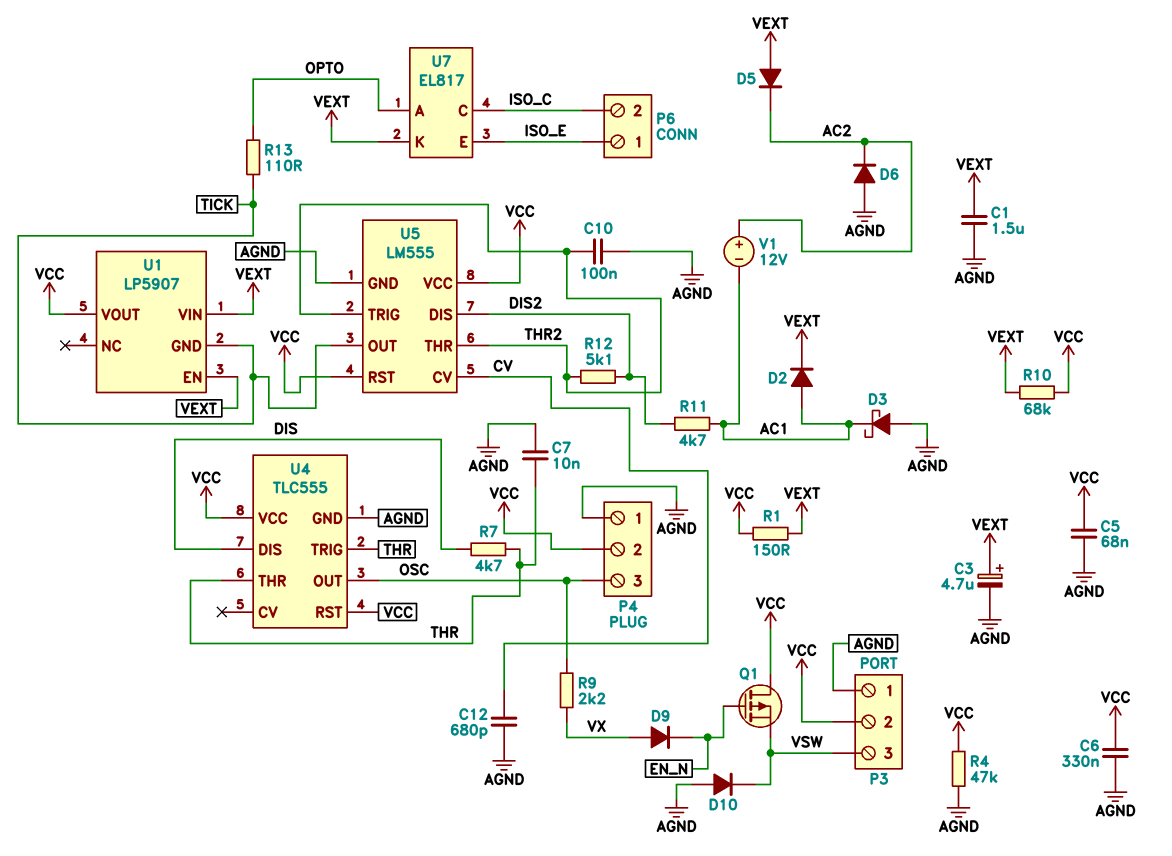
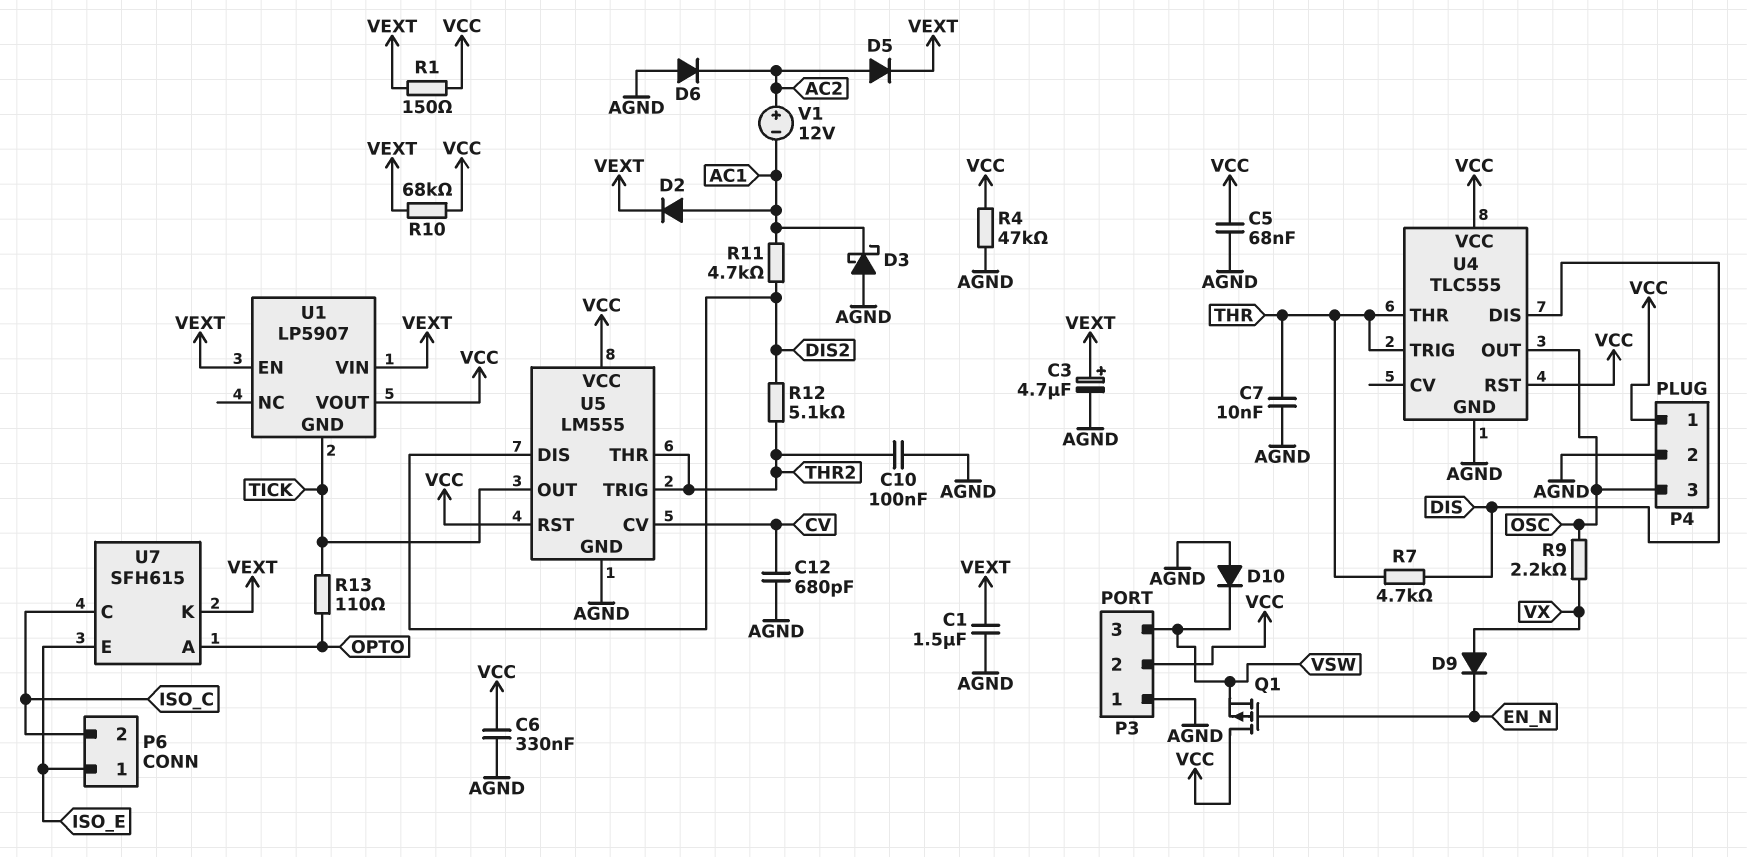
D5: diode (A VEXT, K AC2) -> diode (A AC2, K VEXT)
P4 pin 1: AGND -> VCC
P4 pin 2: VCC -> AGND
U7: EL817 -> SFH615

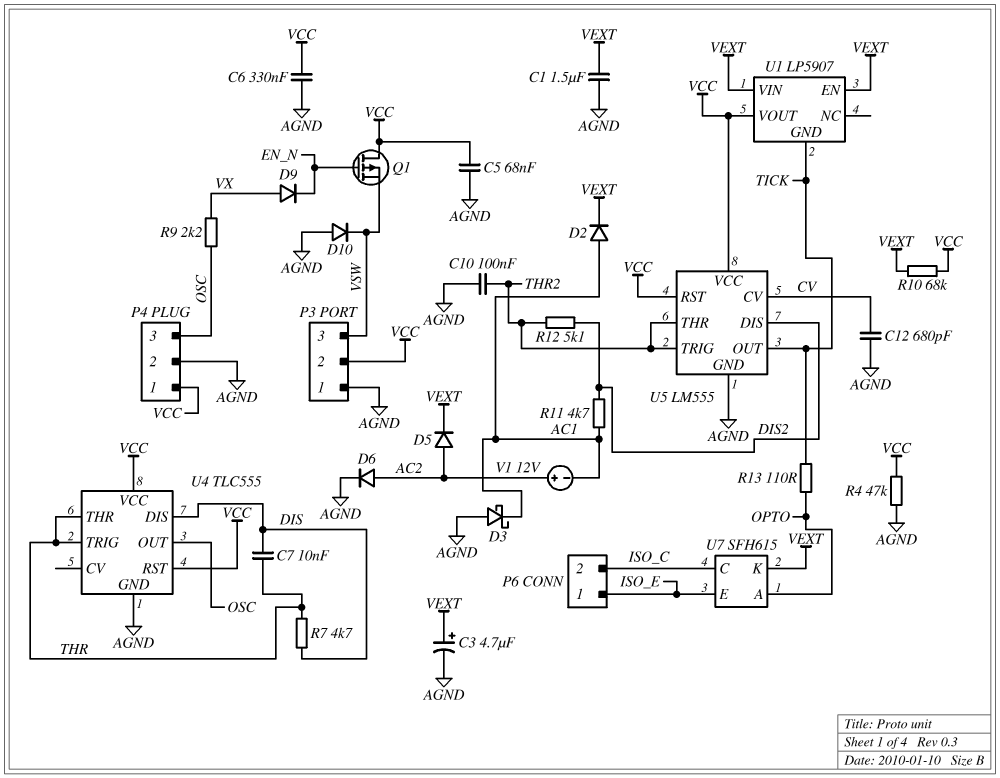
C7: 10nF (AGND, THR) -> 10nF (DIS, THR)
D6: diode (A AGND, K AC2) -> diode (A AC2, K AGND)
R1: 150 (VCC, VEXT) -> none

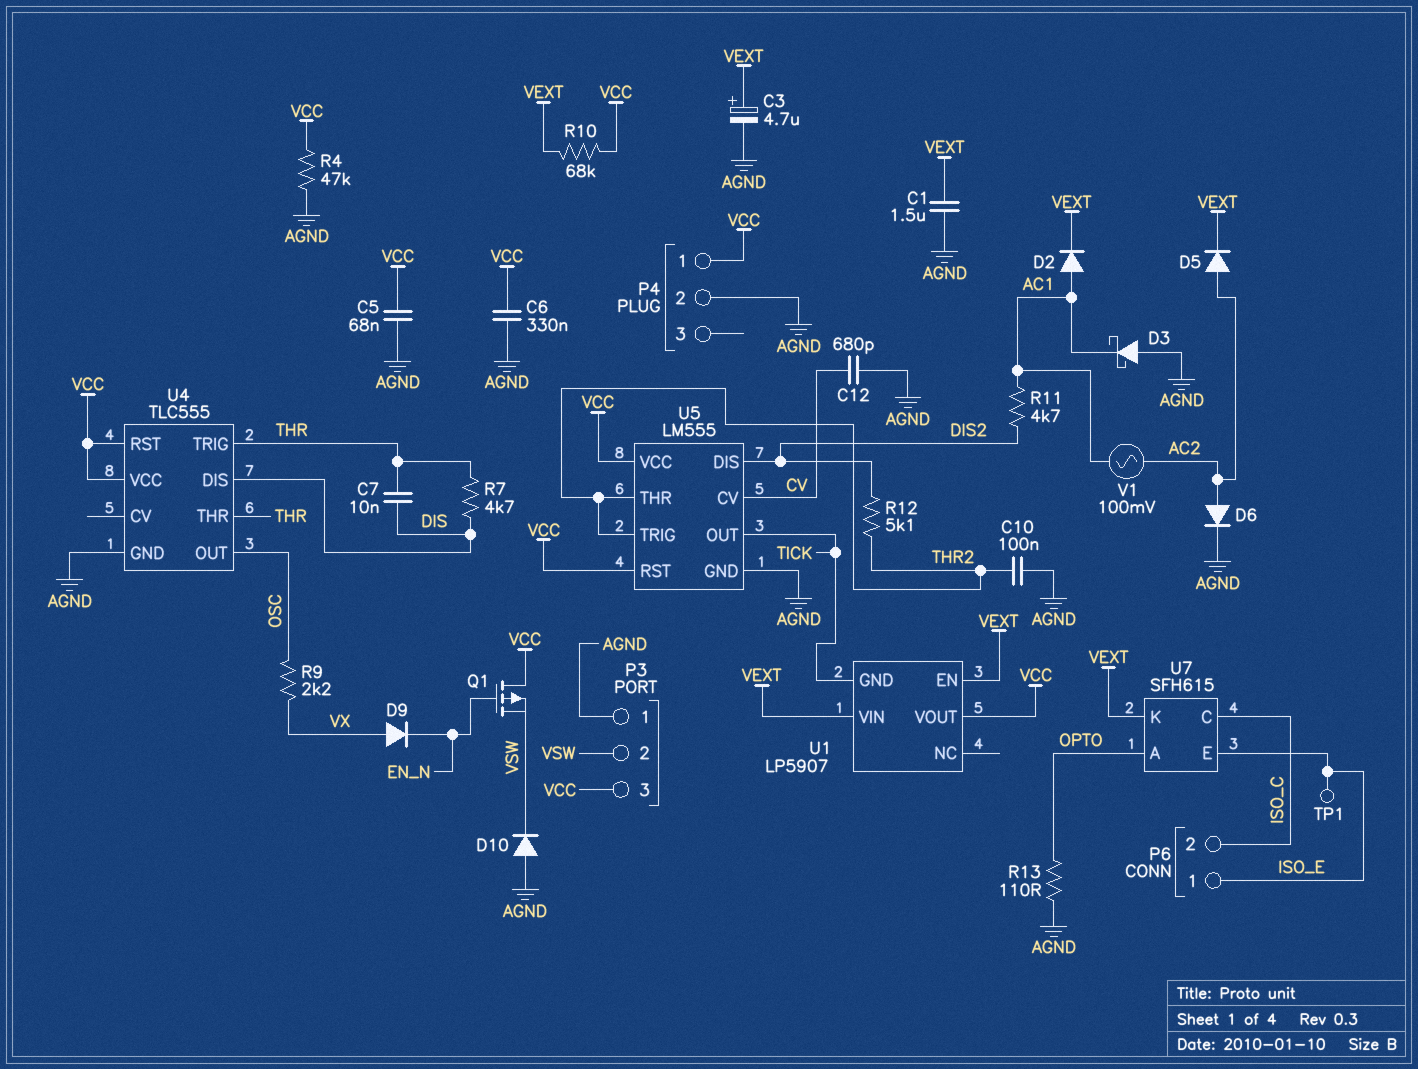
P3 pin 2: VCC -> VSW
P3 pin 3: VSW -> VCC
P4 pin 3: OSC -> none
R13: 110 (OPTO, TICK) -> 110 (AGND, OPTO)
TP1: none -> test point (ISO_E)
V1: 12V (plus AC2, minus AC1) -> AC 100mV (AC1, AC2)

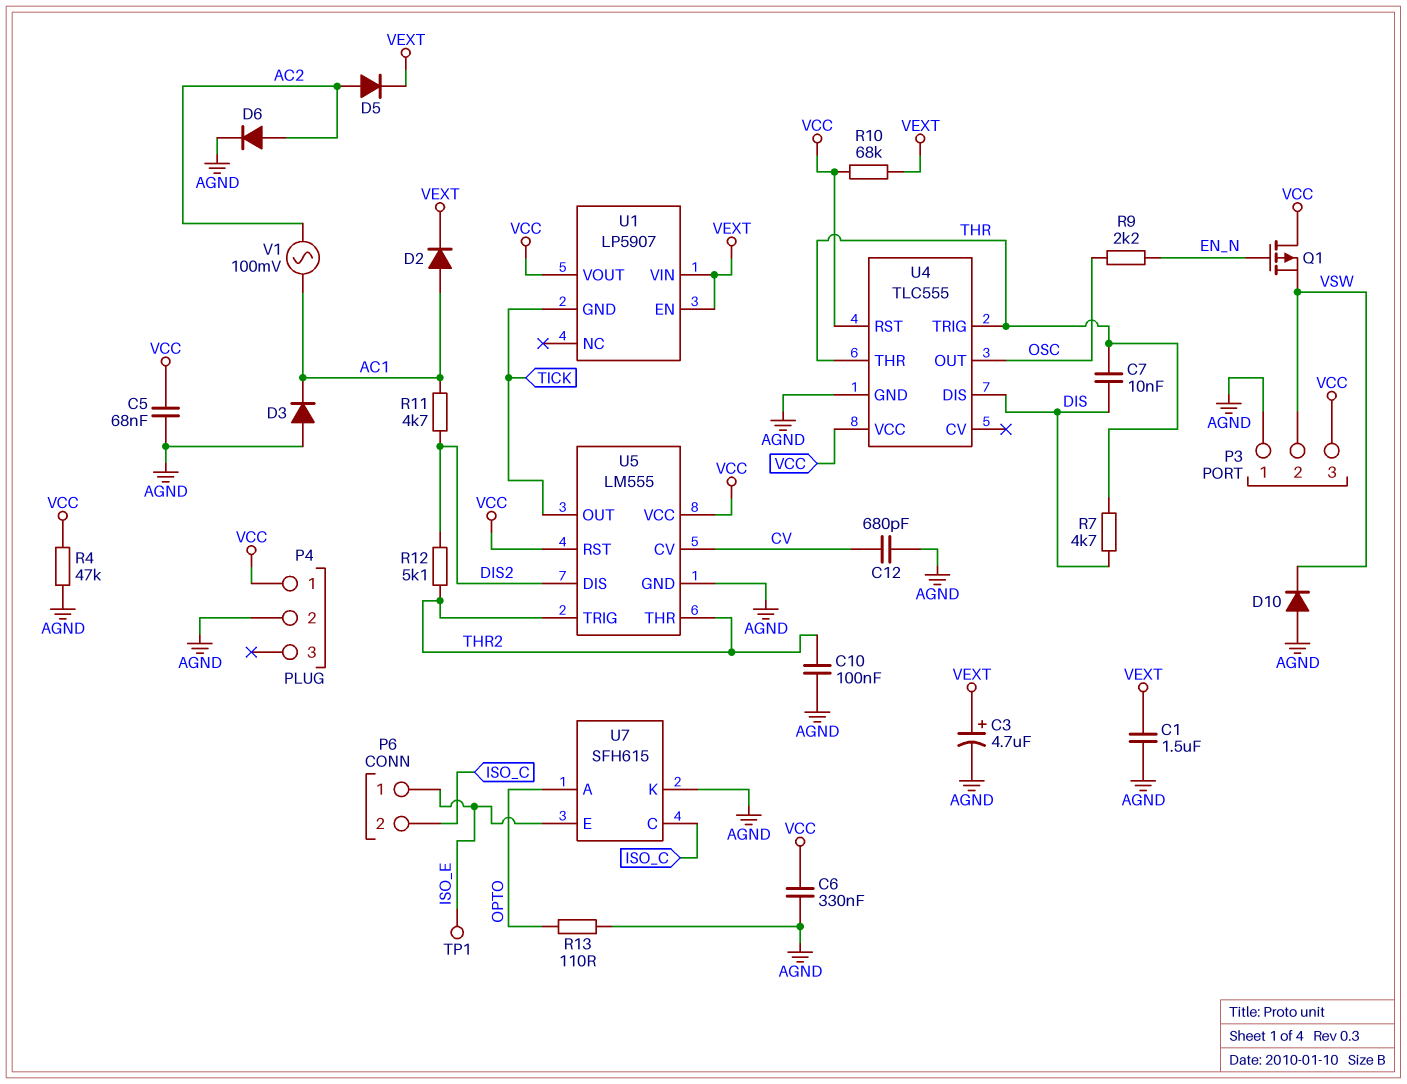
D3: schottky (A AGND, K AC1) -> diode (A AGND, K AC1)
D9: diode (A VX, K EN_N) -> none
R9: 2.2k (OSC, VX) -> 2.2k (EN_N, OSC)
U7 pin K: VEXT -> AGND

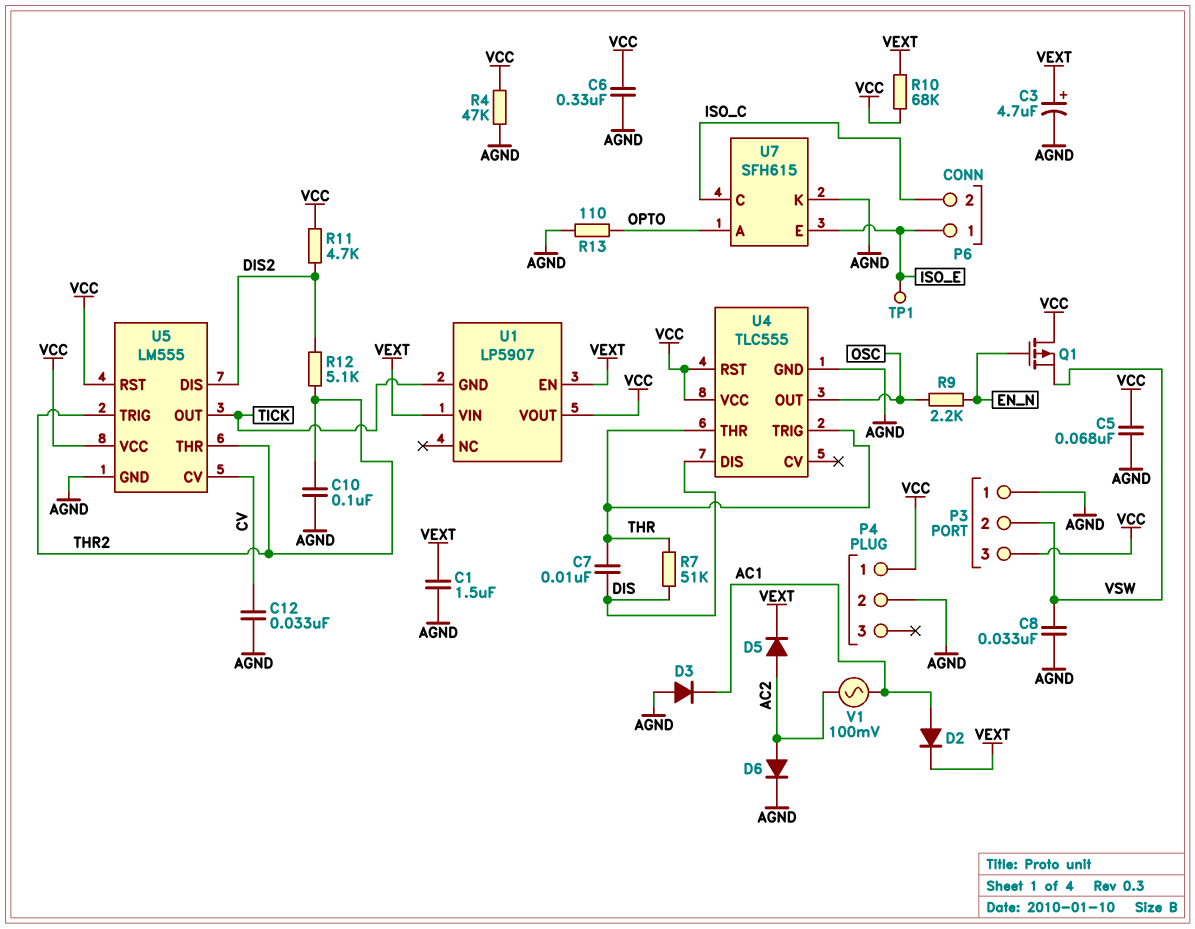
C8: none -> 33nF (AGND, VSW)
C12: 680pF (AGND, CV) -> 33nF (AGND, CV)
D10: diode (A AGND, K VSW) -> none
R7: 4.7k (DIS, THR) -> 51k (DIS, THR)
R11: 4.7k (AC1, DIS2) -> 4.7k (DIS2, VCC)

